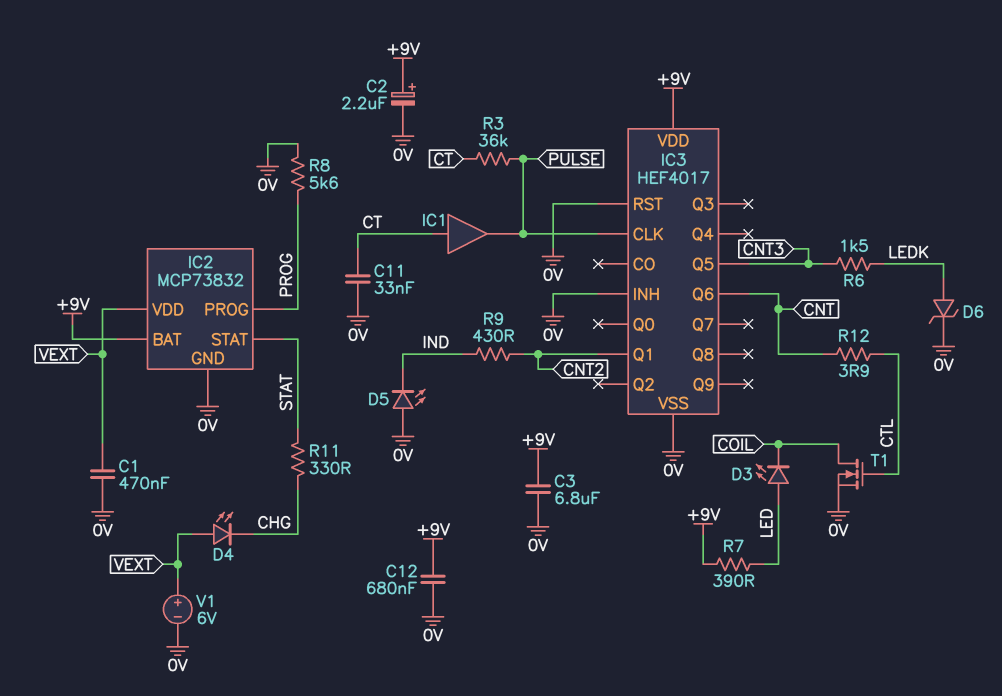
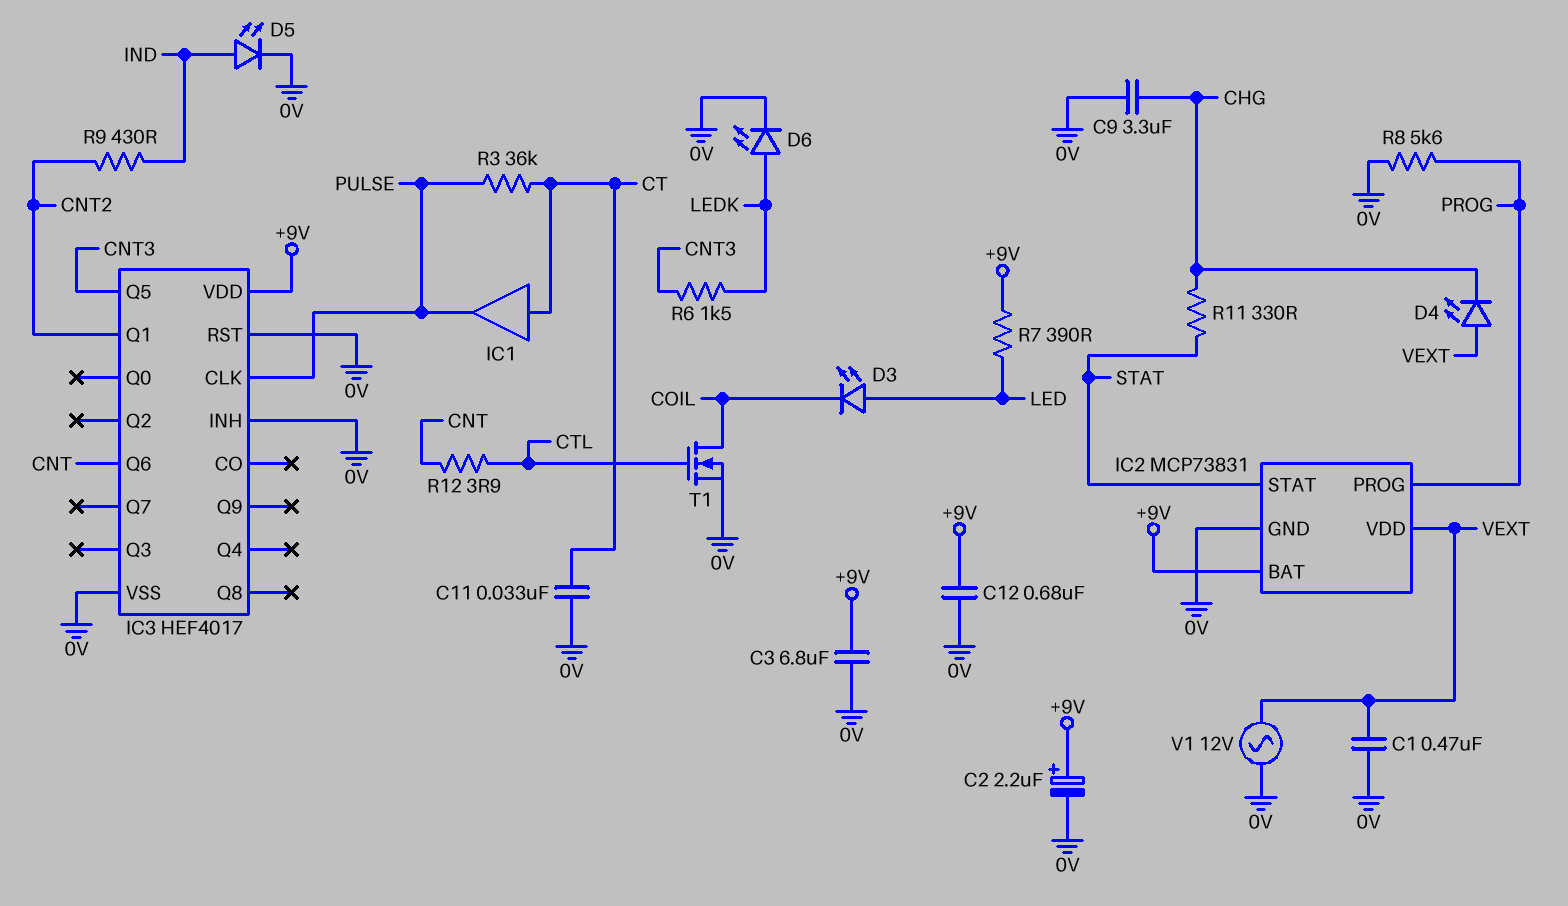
C9: none -> 3.3uF (0V, CHG)
D5: LED (A 0V, K IND) -> LED (A IND, K 0V)
D6: zener (A LEDK, K 0V) -> LED (A LEDK, K 0V)
IC2: MCP73832 -> MCP73831
V1: 6V (plus VEXT, minus 0V) -> AC 12V (0V, VEXT)

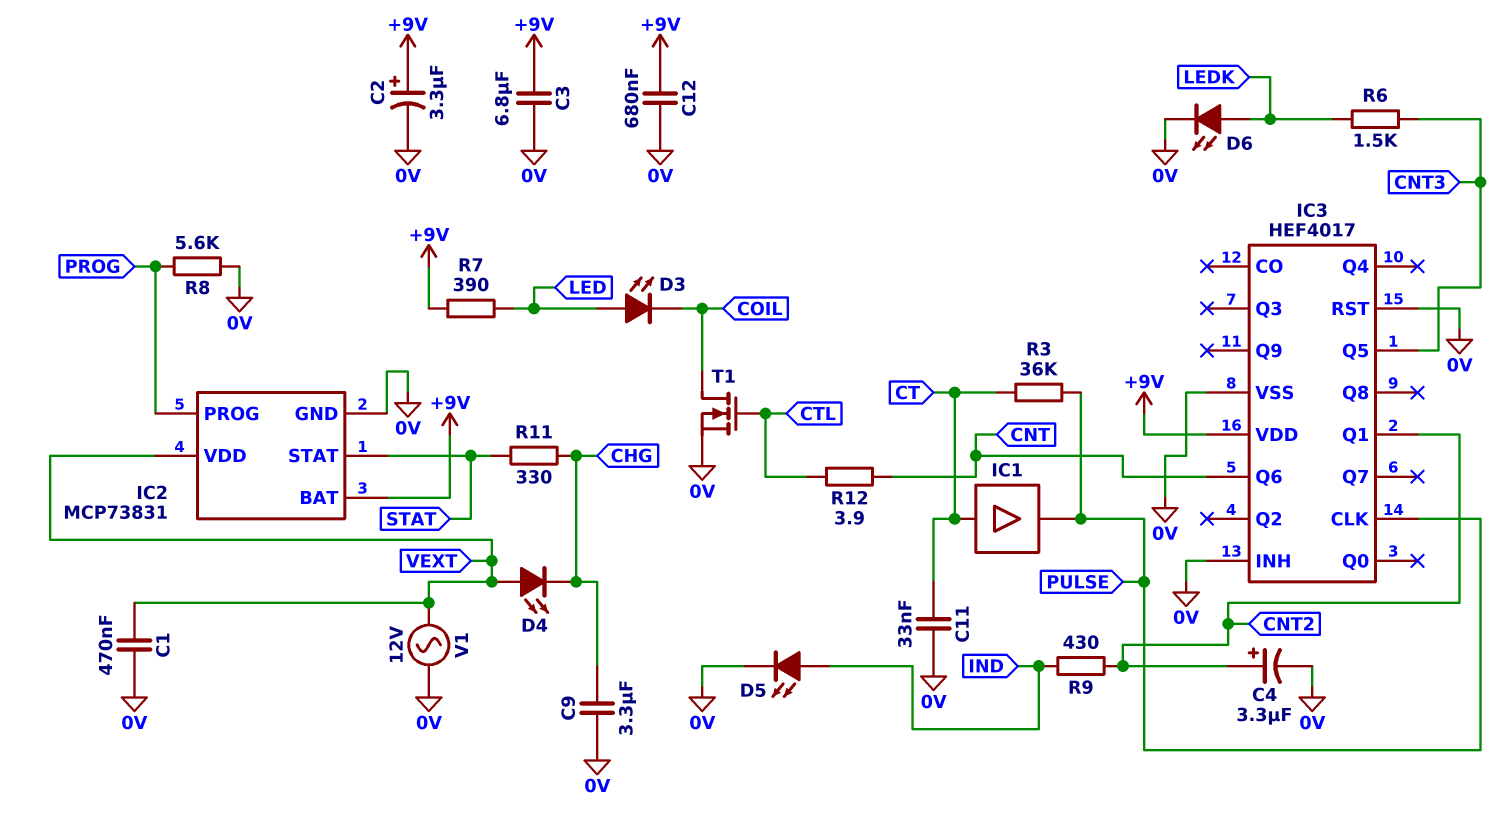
C2: 2.2uF (plus +9V, minus 0V) -> 3.3uF (plus +9V, minus 0V)
C4: none -> 3.3uF (plus CNT2, minus 0V)

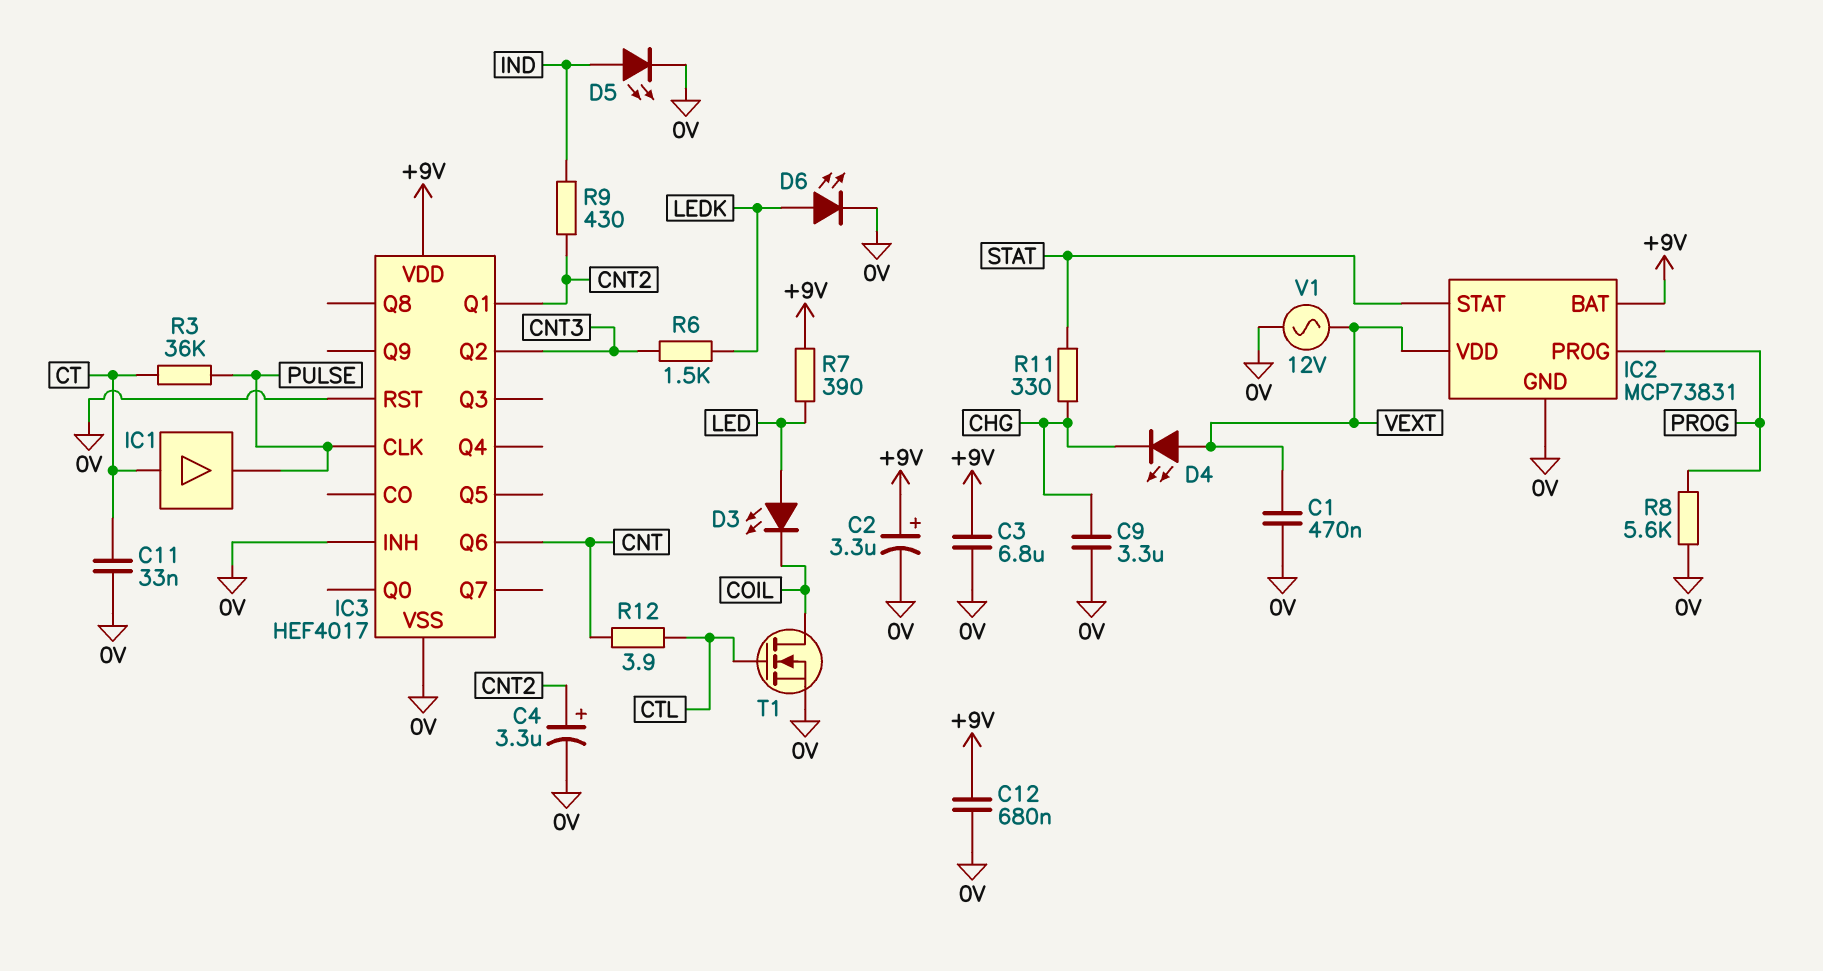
IC3 pin Q2: none -> CNT3
IC3 pin Q5: CNT3 -> none

